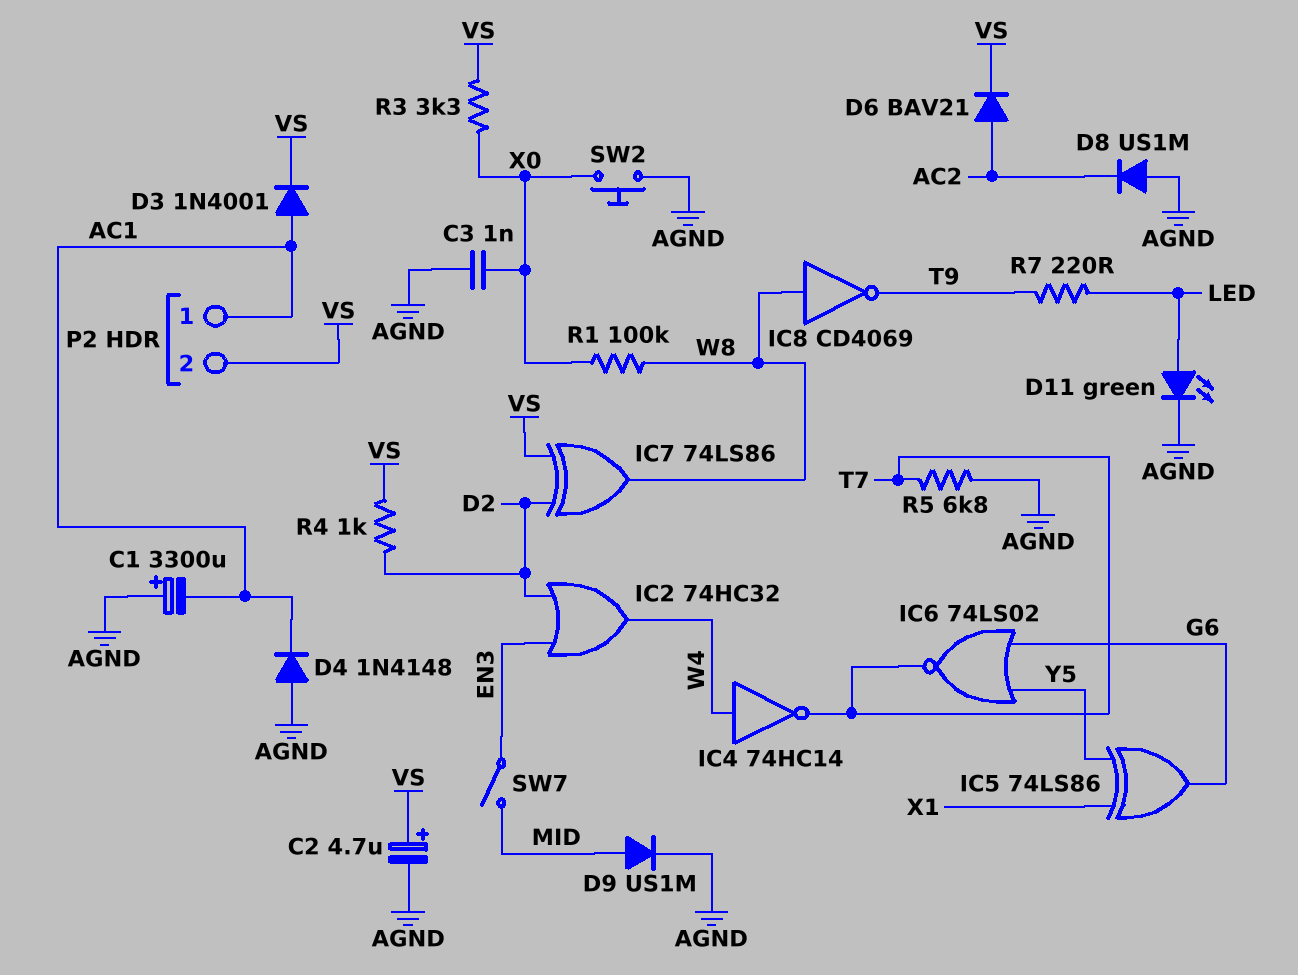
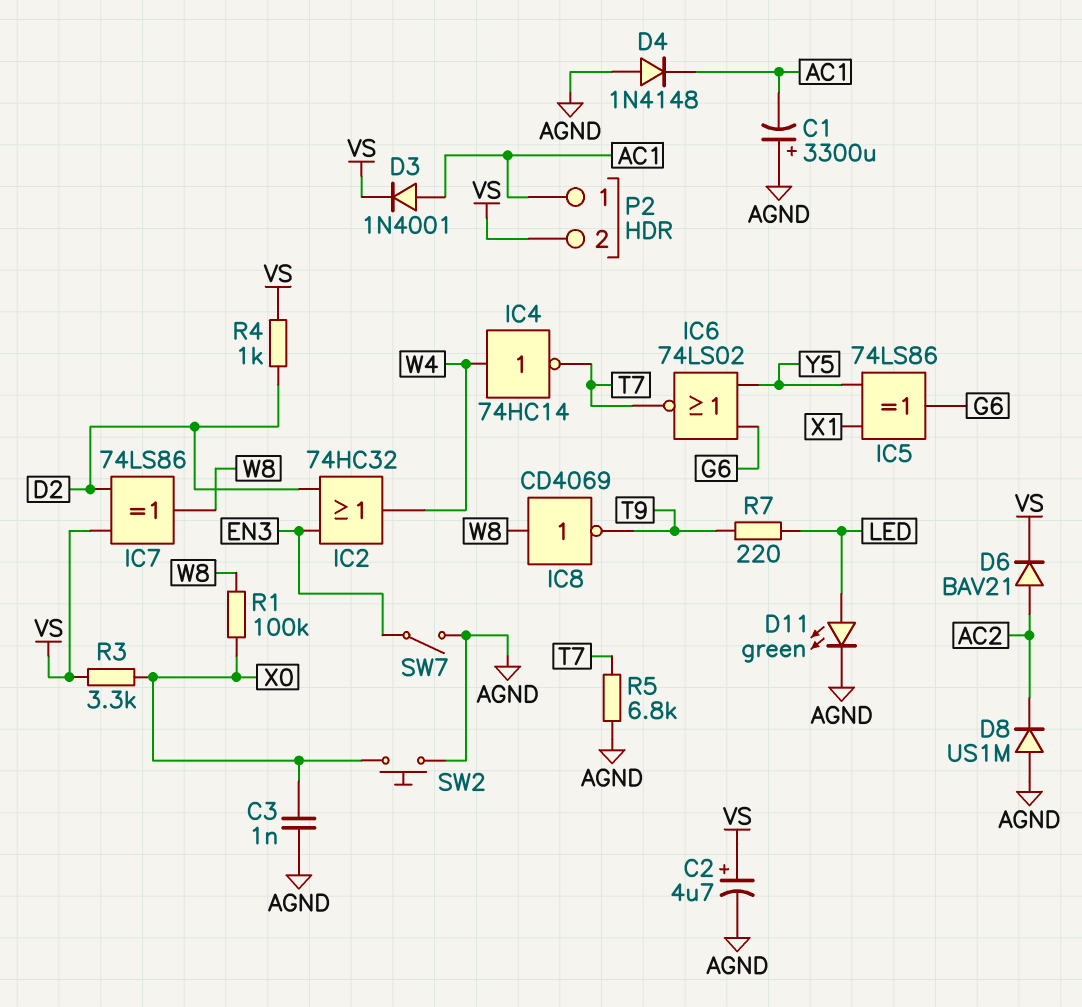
D9: diode US1M (A MID, K AGND) -> none
SW7: switch (EN3, MID) -> switch (AGND, EN3)

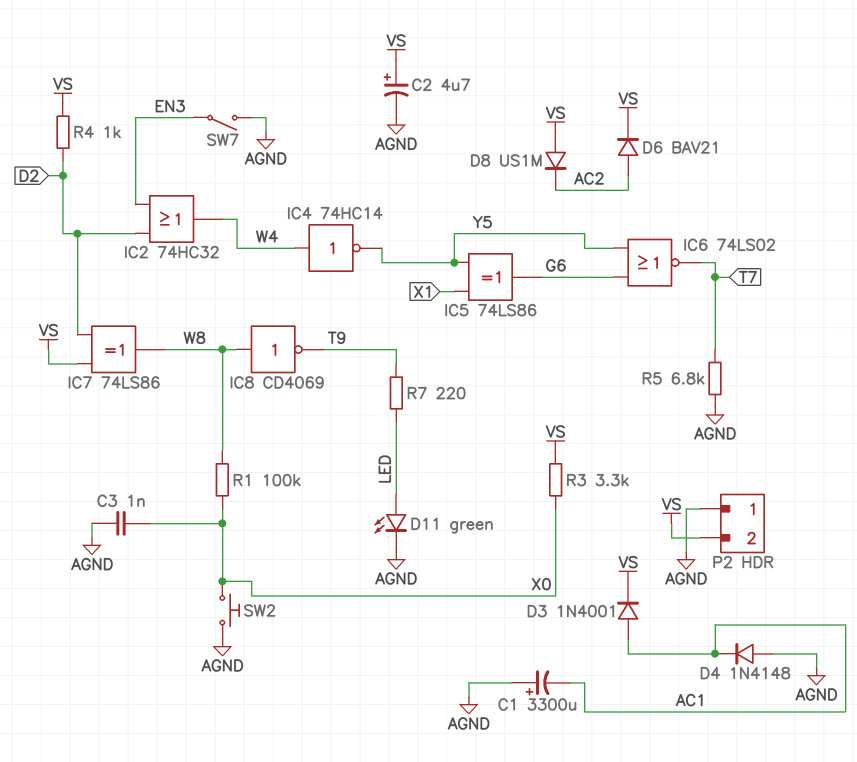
D8: diode US1M (A AGND, K AC2) -> diode US1M (A VS, K AC2)
IC4: NOT 74HC14 (in W4, out T7) -> NOT 74HC14 (in W4, out Y5)
P2 pin 1: AC1 -> AGND

